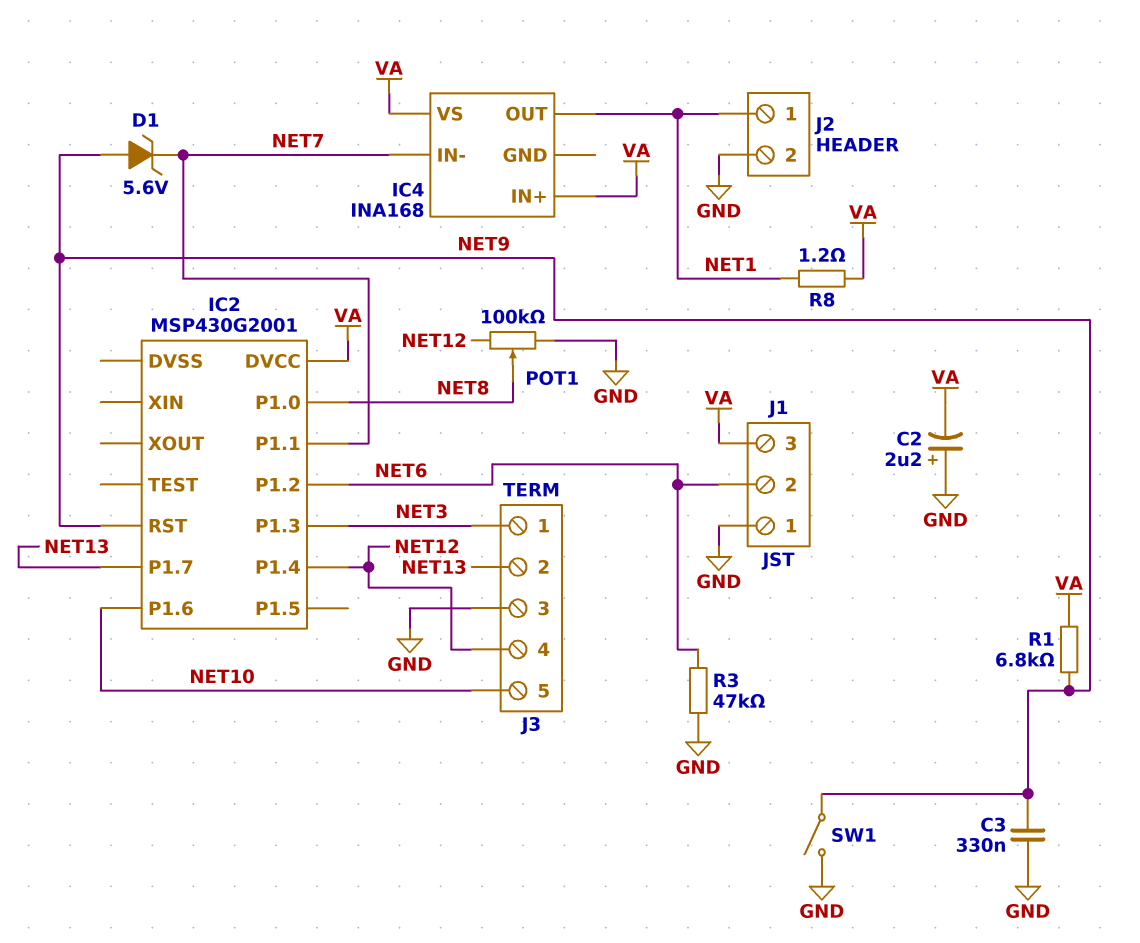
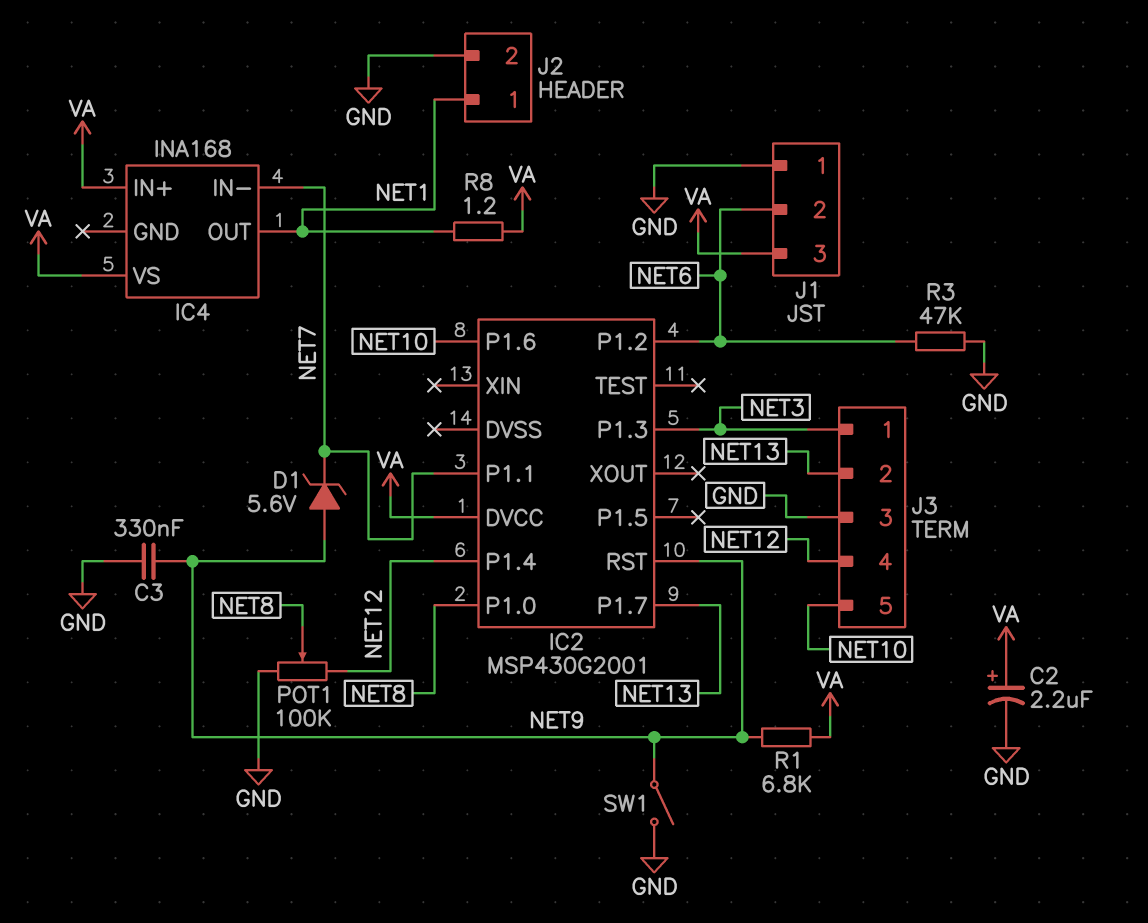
C2: 2.2uF (plus GND, minus VA) -> 2.2uF (plus VA, minus GND)

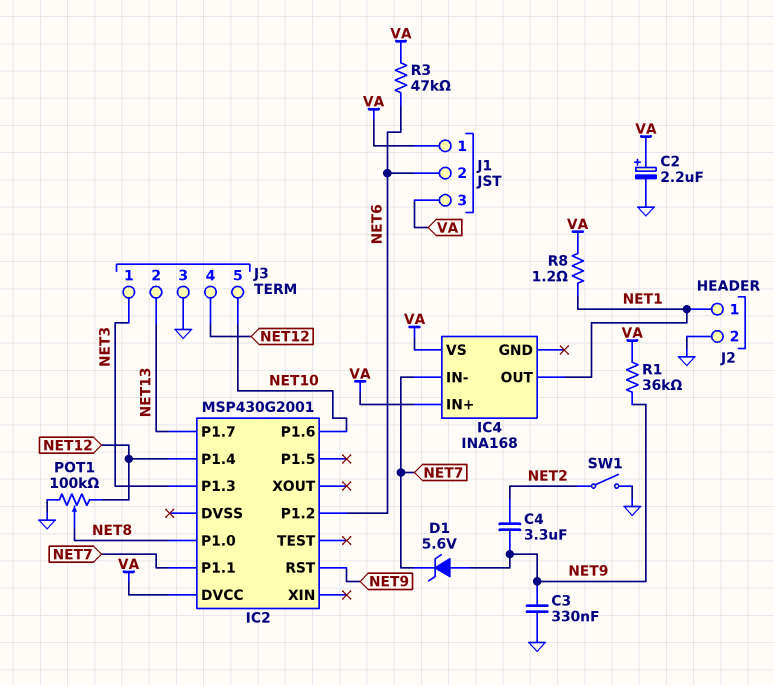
C4: none -> 3.3uF (NET2, NET9)
J1 pin 1: GND -> VA
R1: 6.8k (NET9, VA) -> 36k (NET9, VA)
R3: 47k (GND, NET6) -> 47k (NET6, VA)
SW1: switch (GND, NET9) -> switch (GND, NET2)

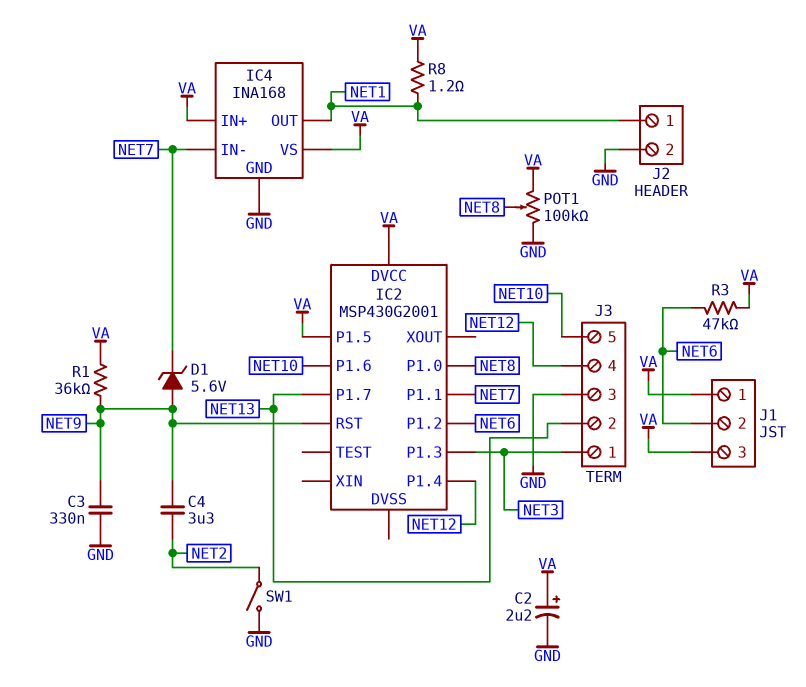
IC2 pin P1.5: none -> VA
IC4 pin GND: none -> GND
POT1: 100k (GND, NET12, wiper NET8) -> 100k (GND, VA, wiper NET8)

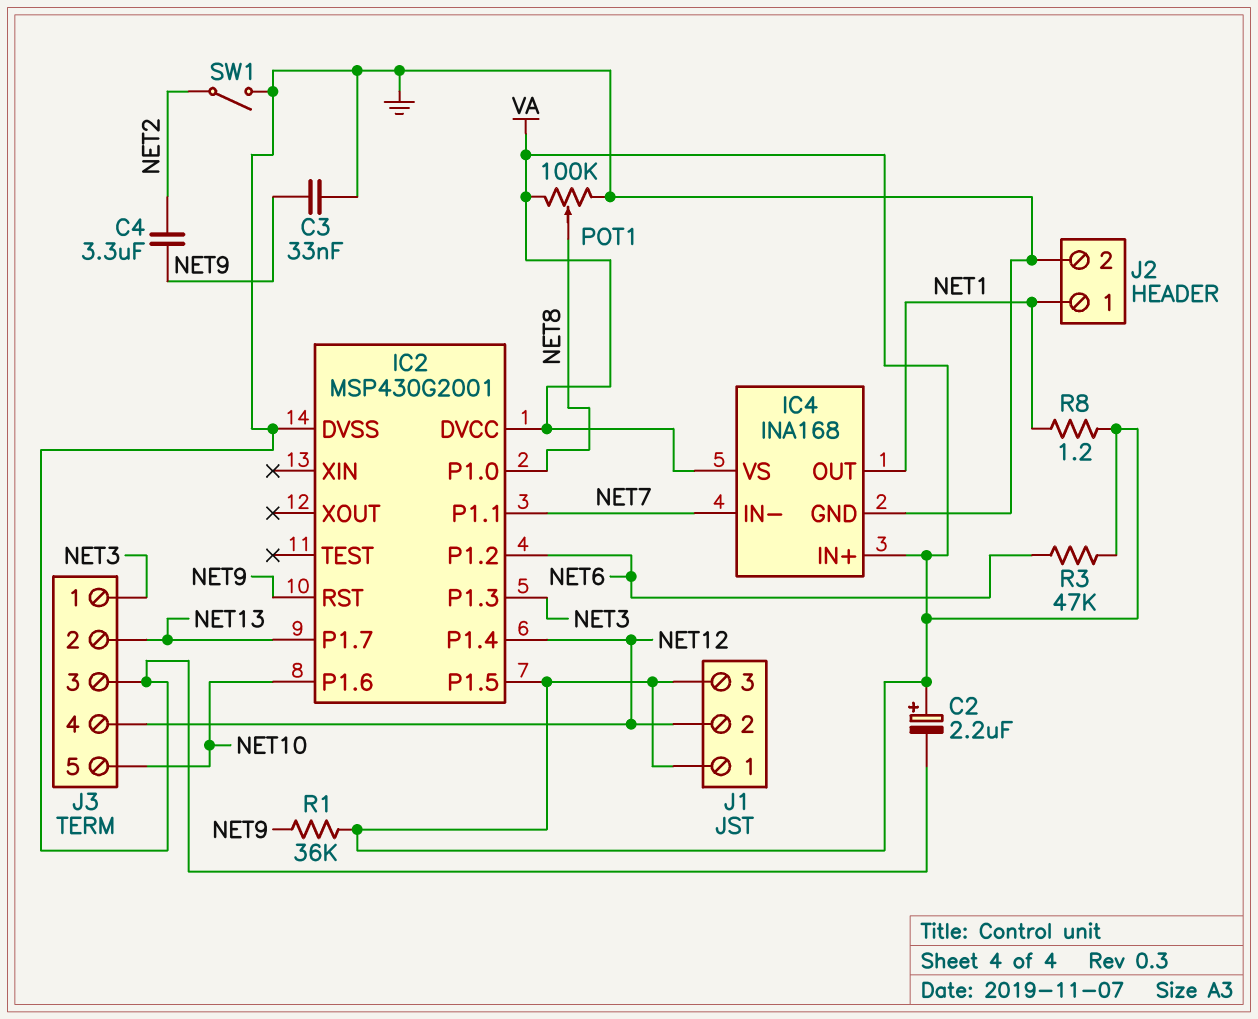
C3: 330nF (GND, NET9) -> 33nF (GND, NET9)
D1: zener 5.6V (A NET9, K NET7) -> none
IC2 pin DVSS: none -> GND
J1 pin 2: NET6 -> NET12

